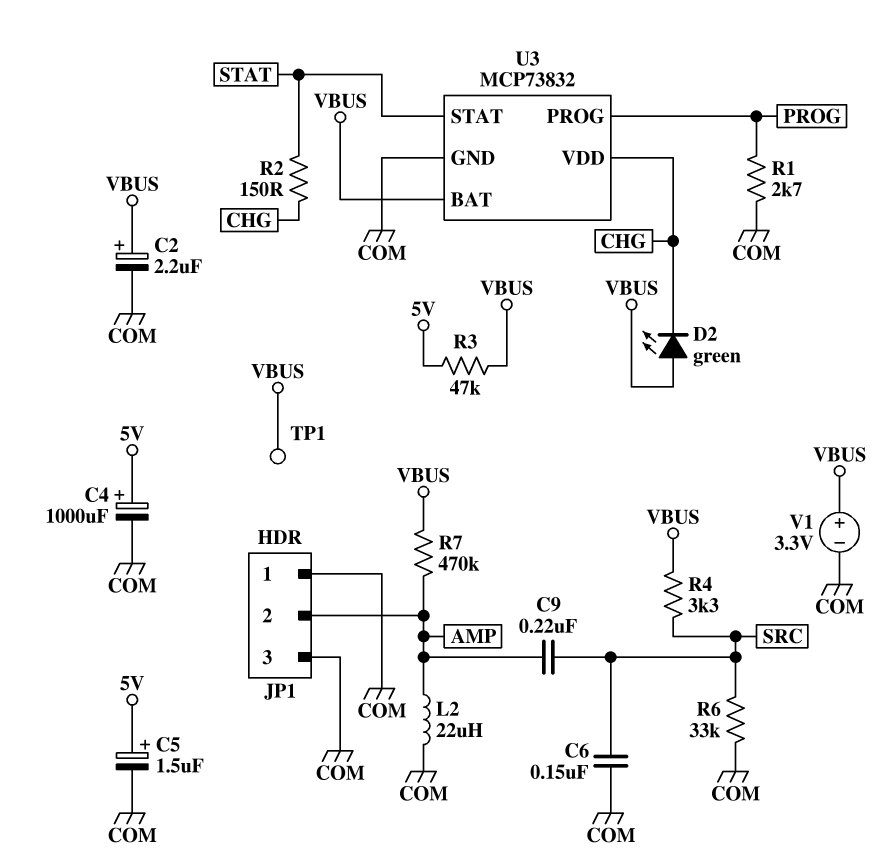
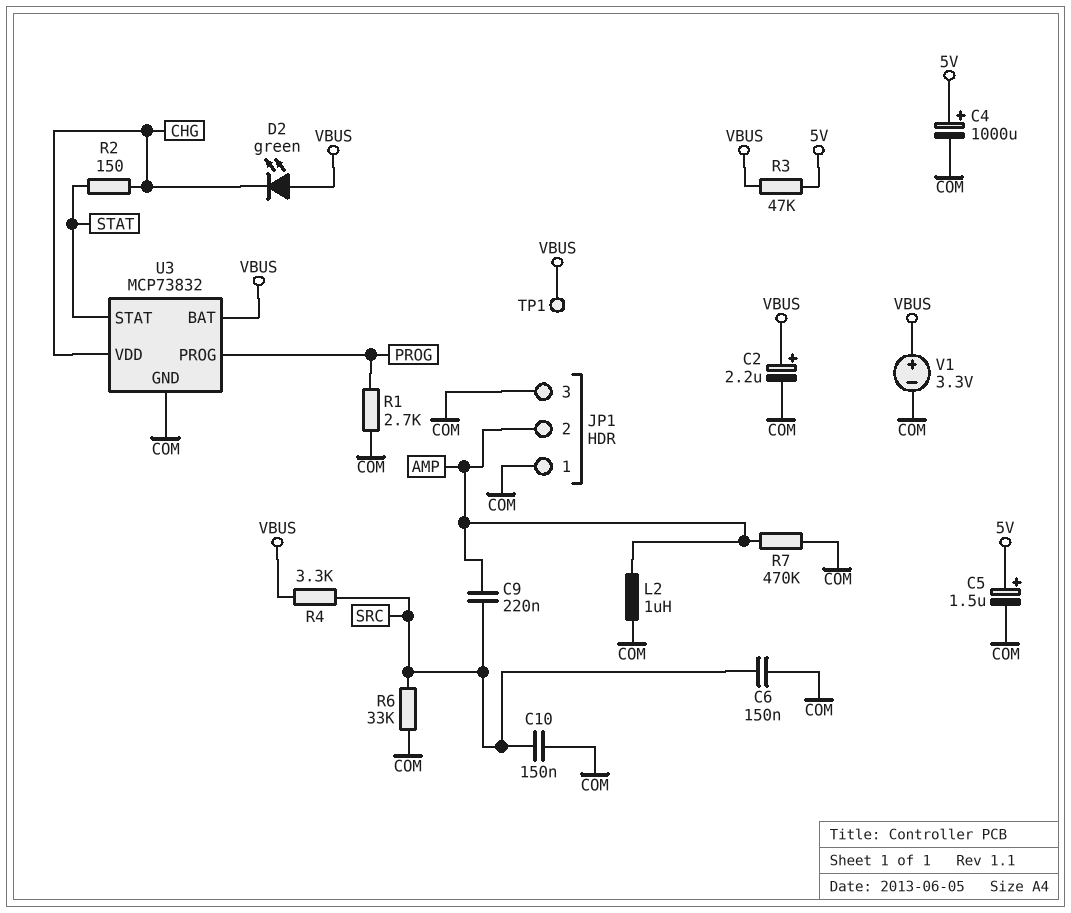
C10: none -> 150nF (COM, SRC)
L2: 22uH (AMP, COM) -> 1uH (AMP, COM)
R7: 470k (AMP, VBUS) -> 470k (AMP, COM)

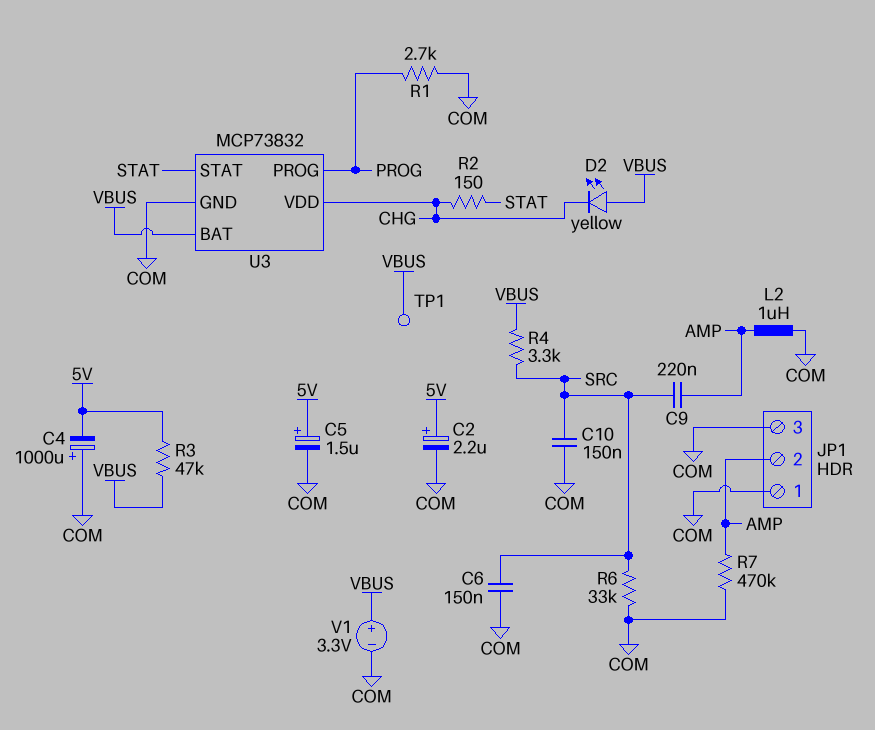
C2: 2.2uF (plus VBUS, minus COM) -> 2.2uF (plus 5V, minus COM)
C4: 1000uF (plus 5V, minus COM) -> 1000uF (plus COM, minus 5V)
D2: LED green (A VBUS, K CHG) -> LED yellow (A VBUS, K CHG)

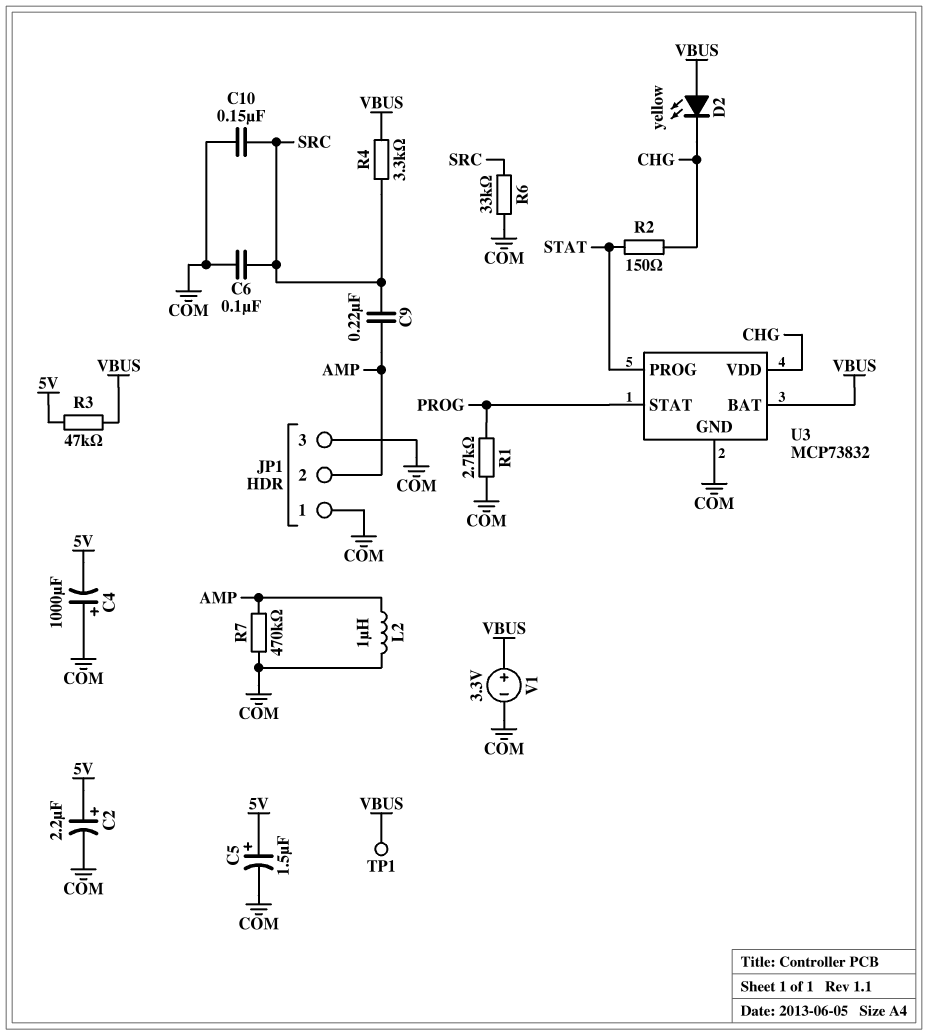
C6: 150nF (COM, SRC) -> 100nF (COM, SRC)
U3 pin PROG: PROG -> STAT
U3 pin STAT: STAT -> PROG

